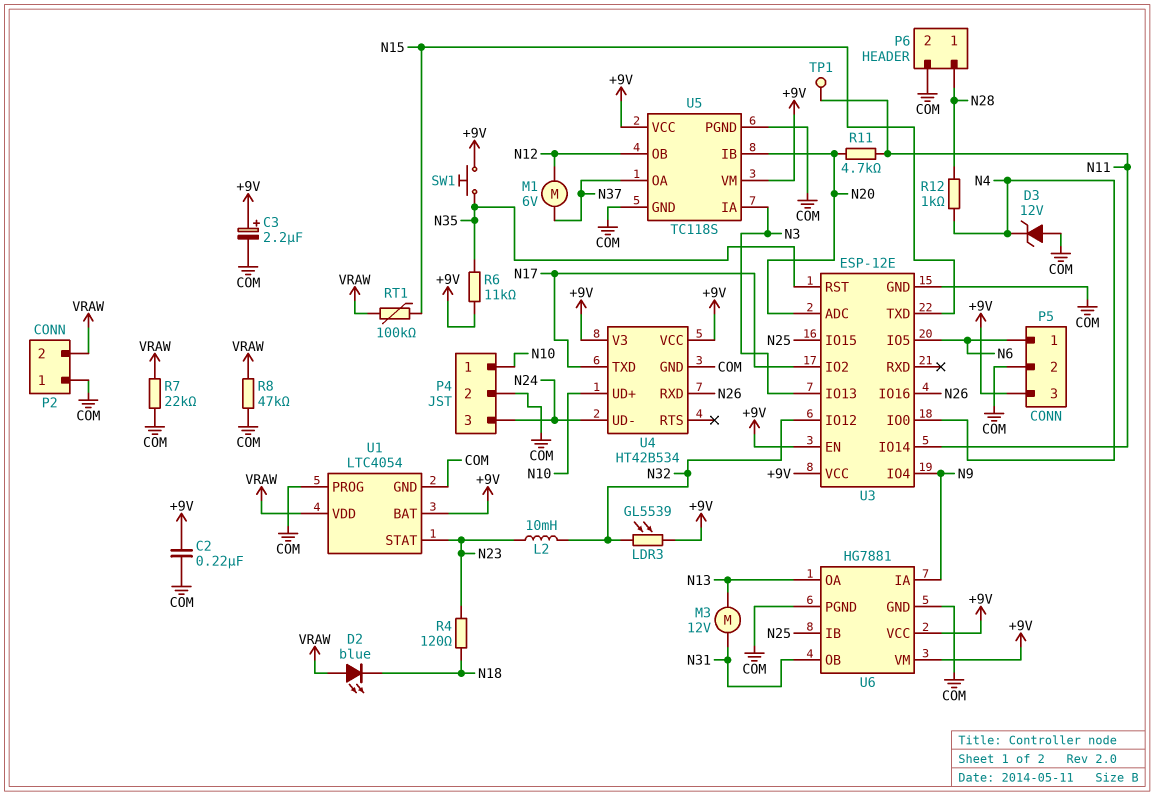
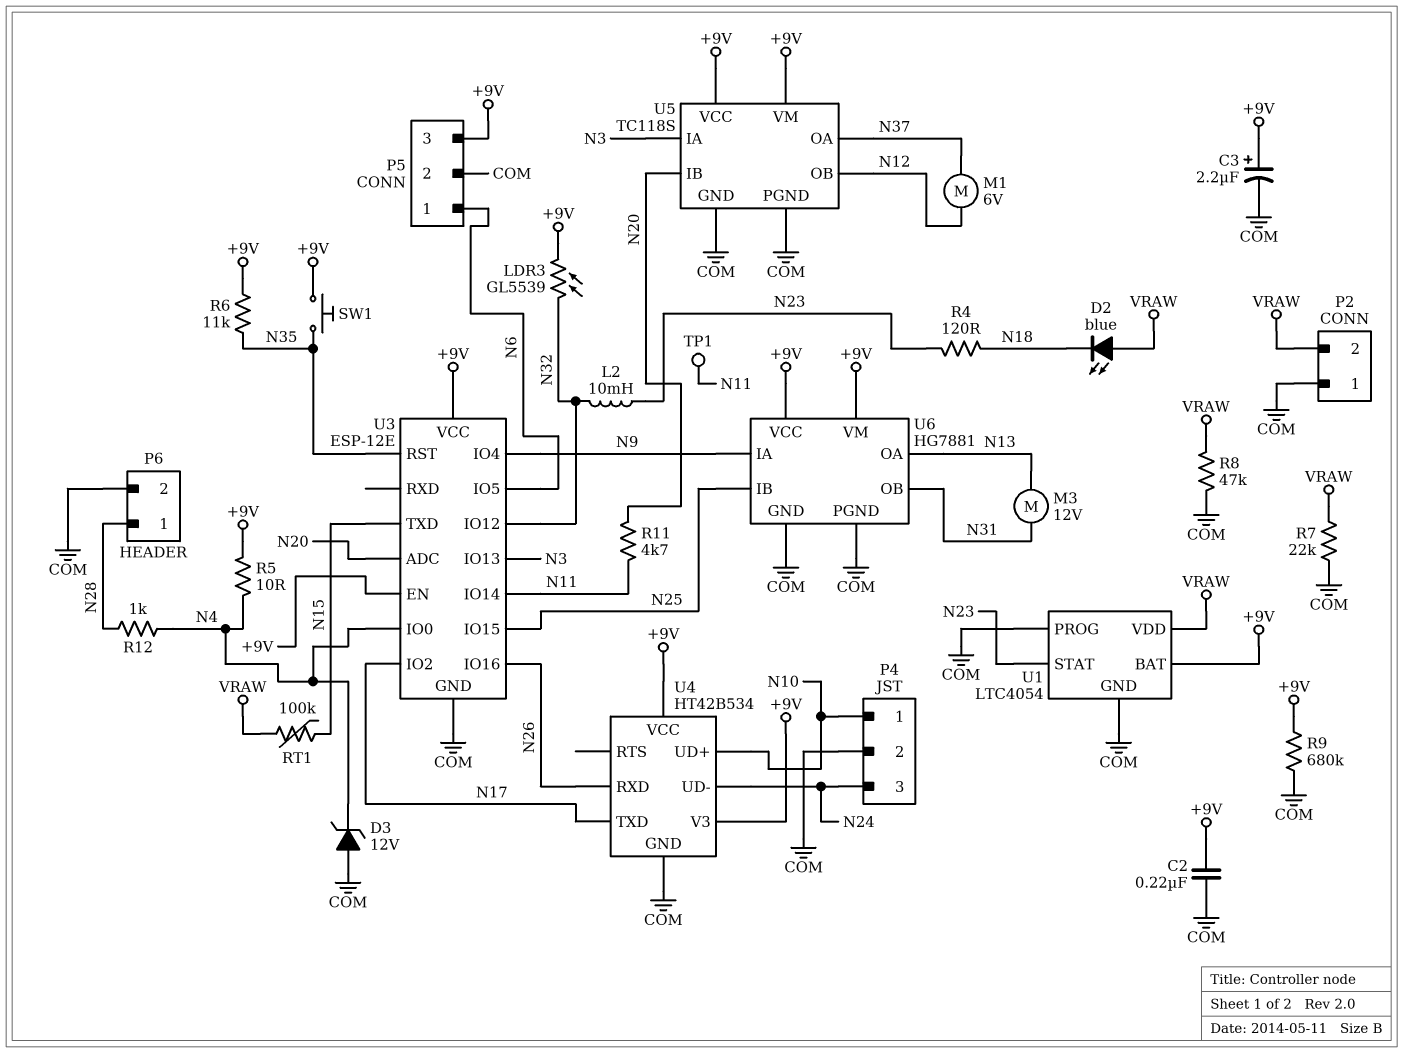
R5: none -> 10 (+9V, N4)
R9: none -> 680k (+9V, COM)

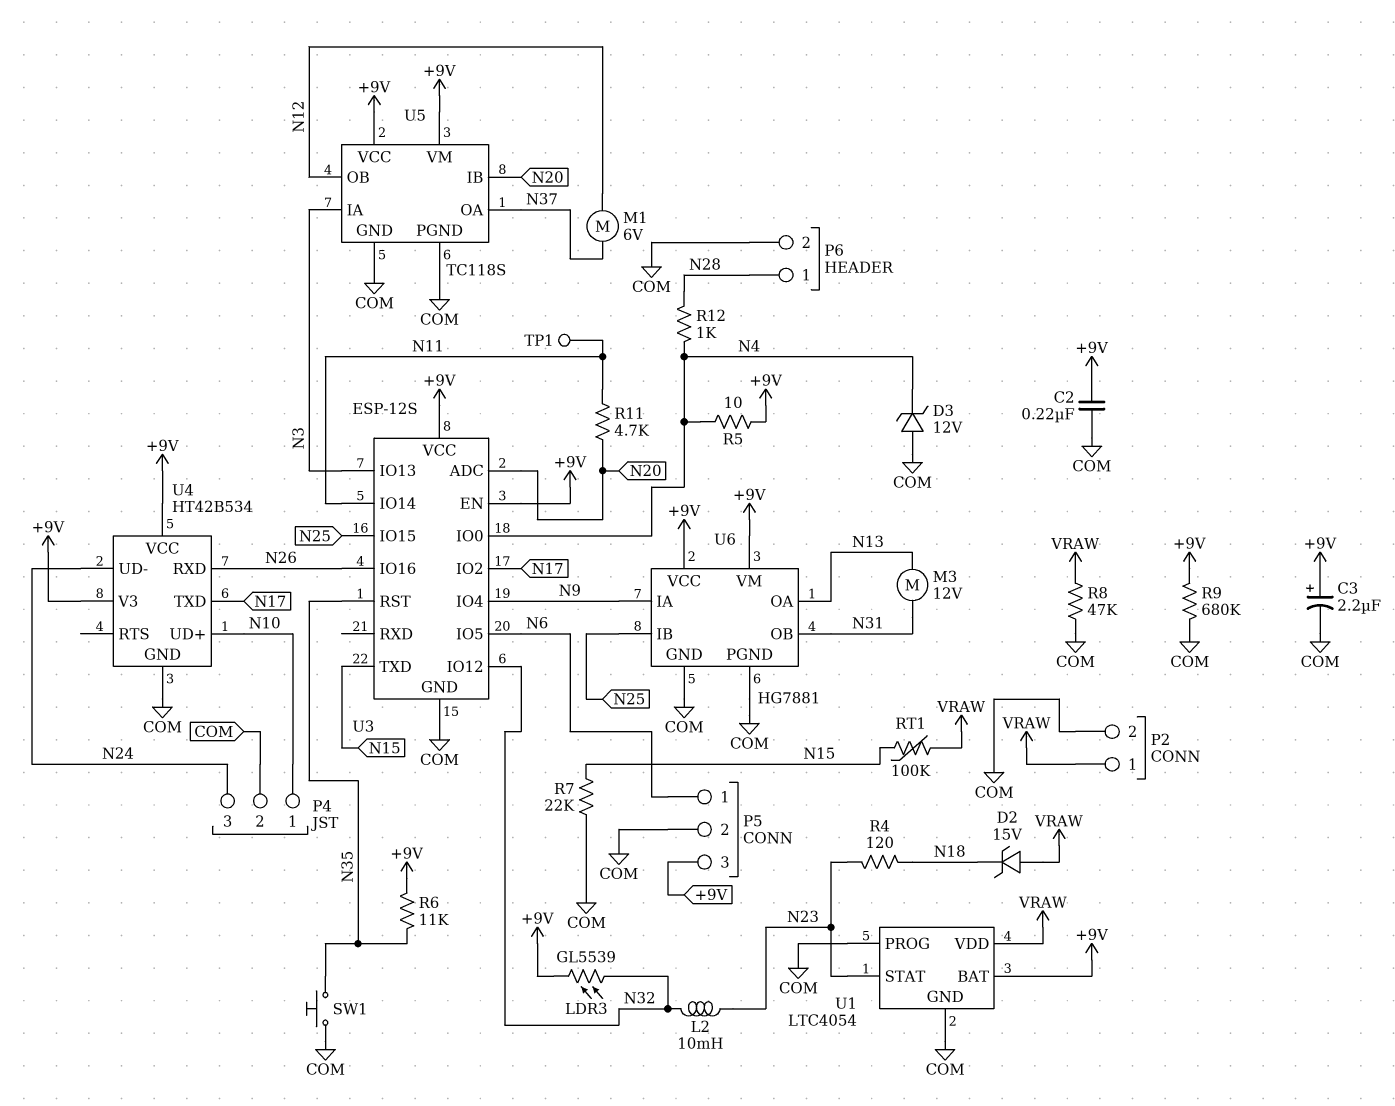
D2: LED blue (A VRAW, K N18) -> zener 15V (A VRAW, K N18)
P2 pin 1: COM -> VRAW
P2 pin 2: VRAW -> COM
R7: 22k (COM, VRAW) -> 22k (COM, N15)
SW1: button (+9V, N35) -> button (COM, N35)
U3: ESP-12E -> ESP-12S

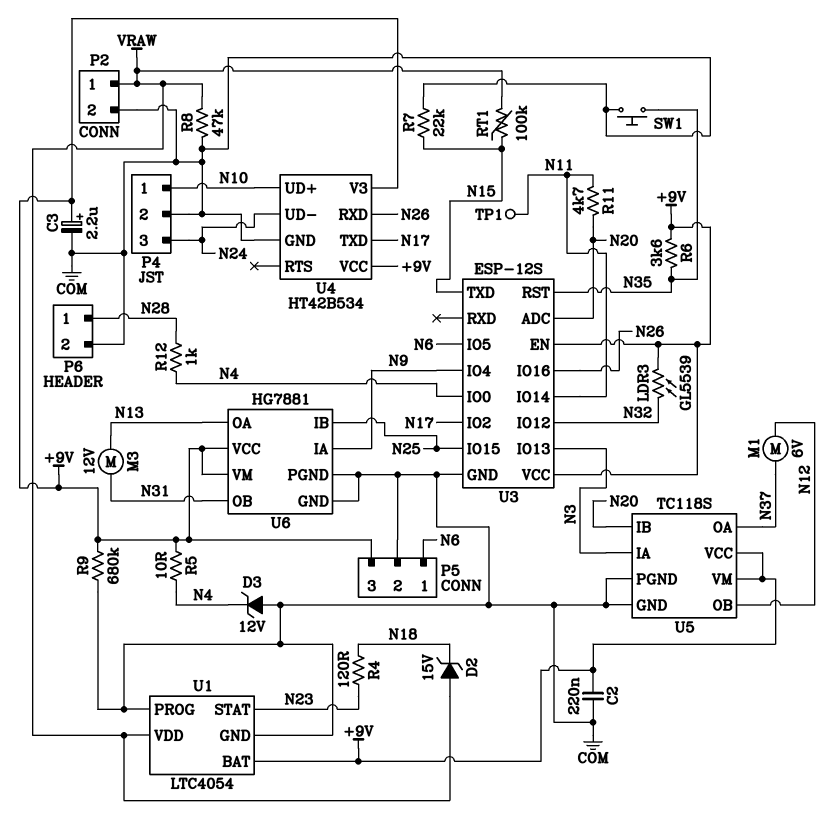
L2: 10mH (N23, N32) -> none
R6: 11k (+9V, N35) -> 3.6k (+9V, N35)

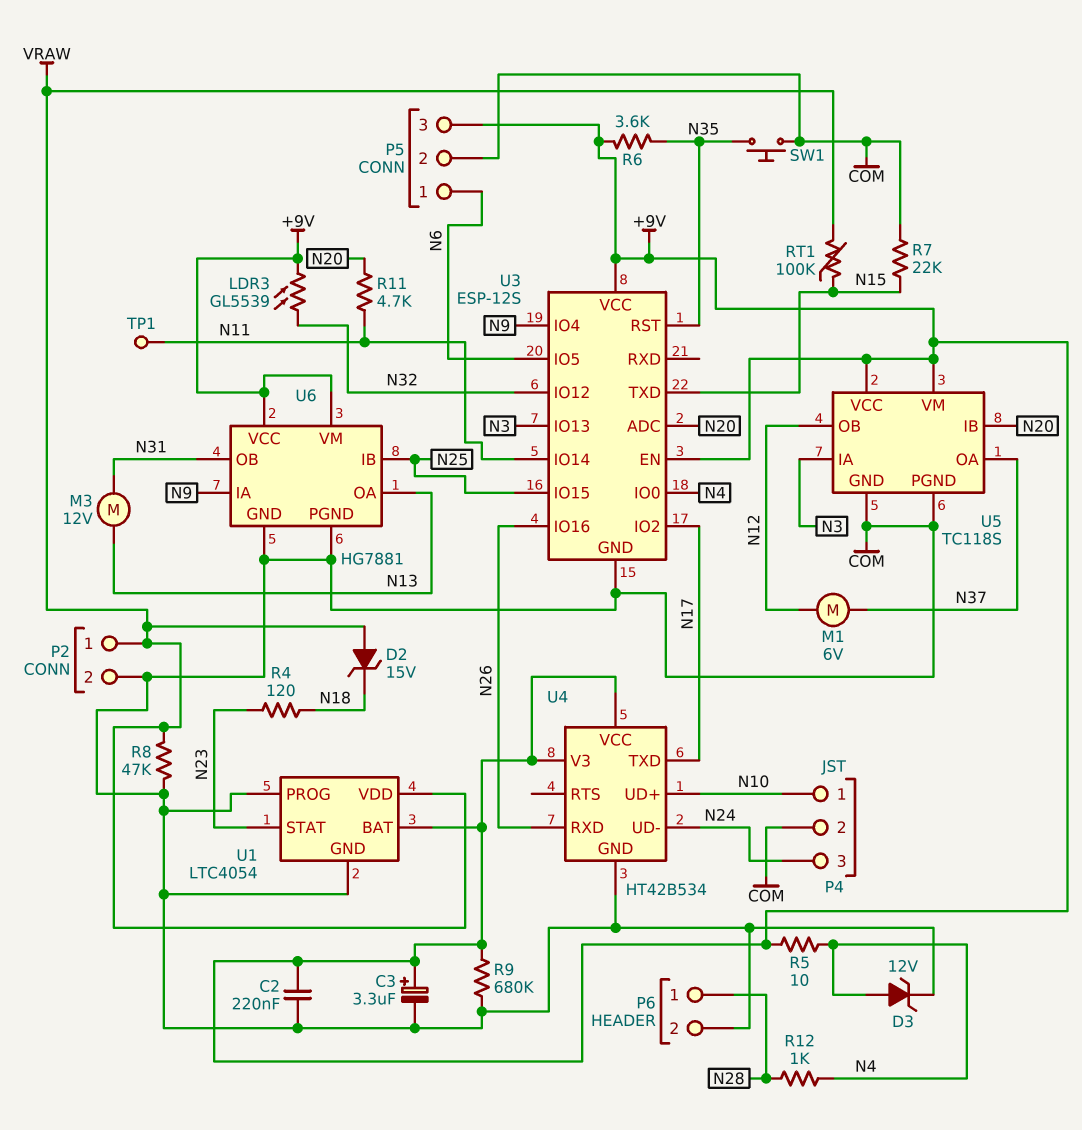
C3: 2.2uF (plus +9V, minus COM) -> 3.3uF (plus +9V, minus COM)
D3: zener 12V (A COM, K N4) -> zener 12V (A N4, K COM)

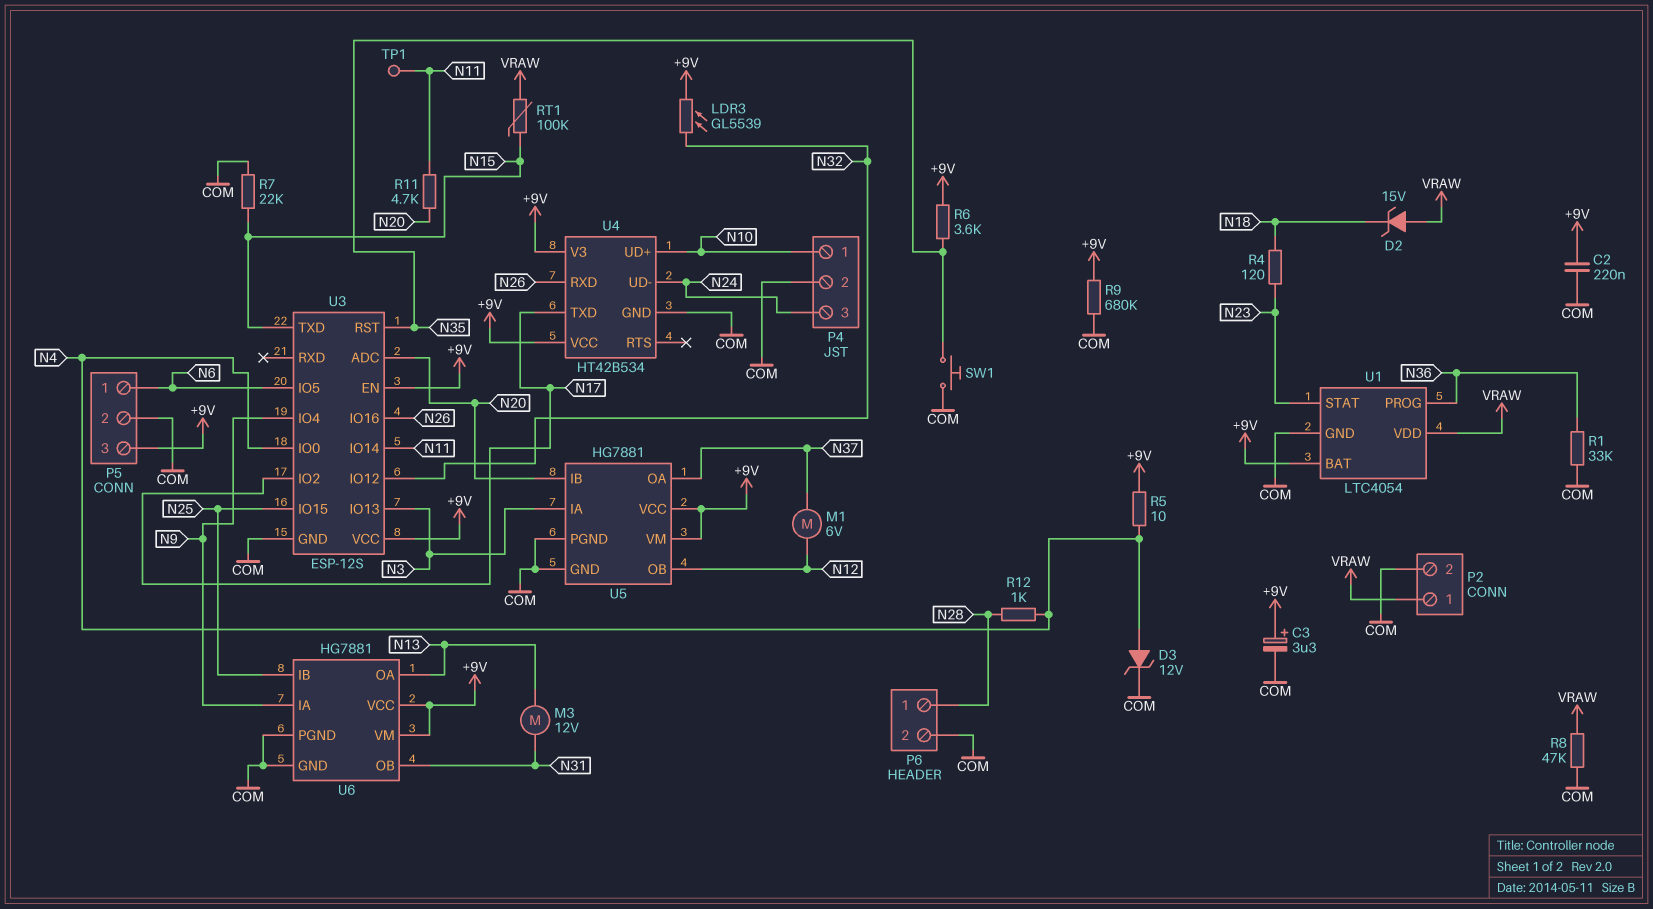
R1: none -> 33k (COM, N36)
U1 pin PROG: COM -> N36
U5: TC118S -> HG7881

